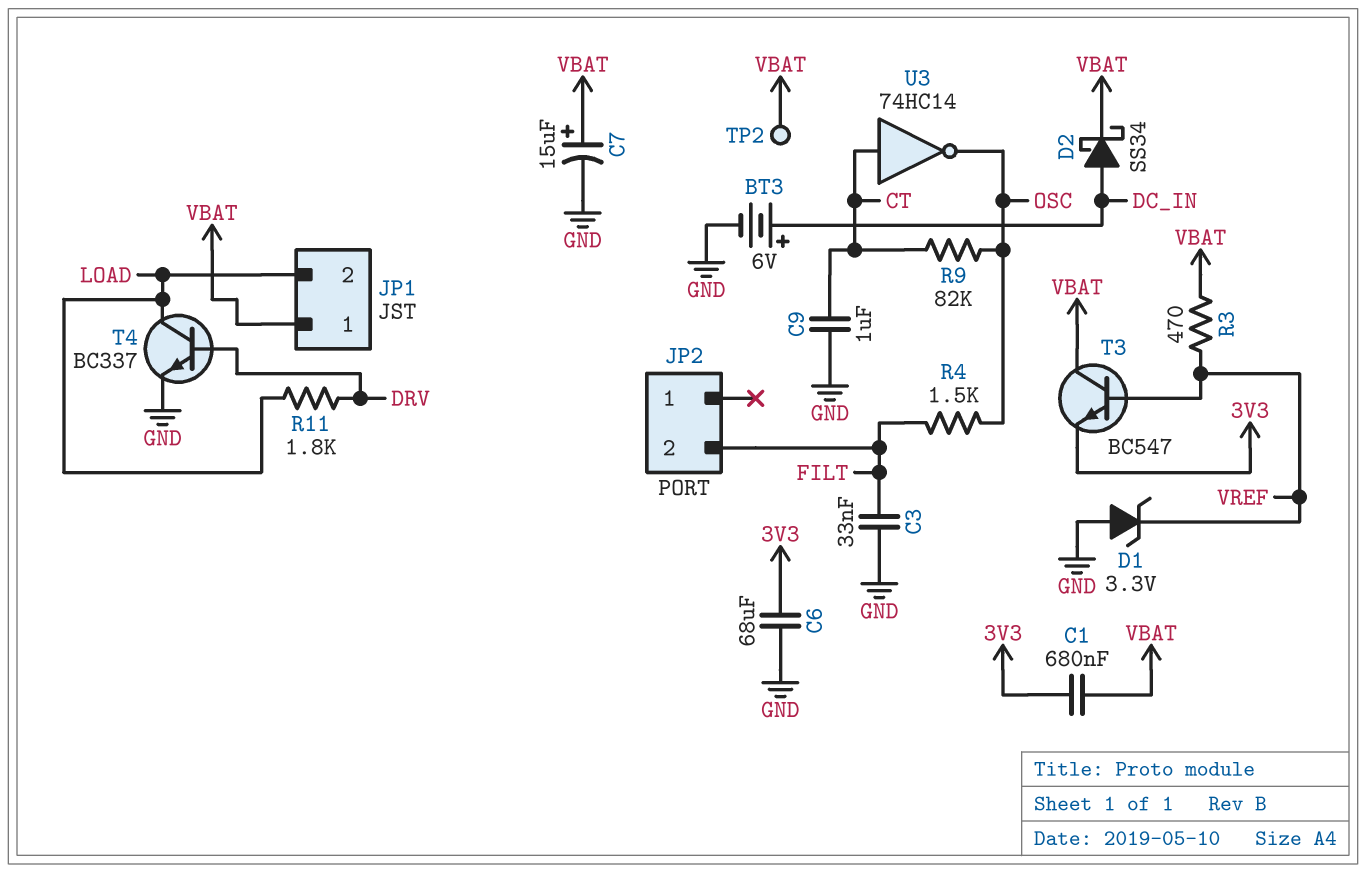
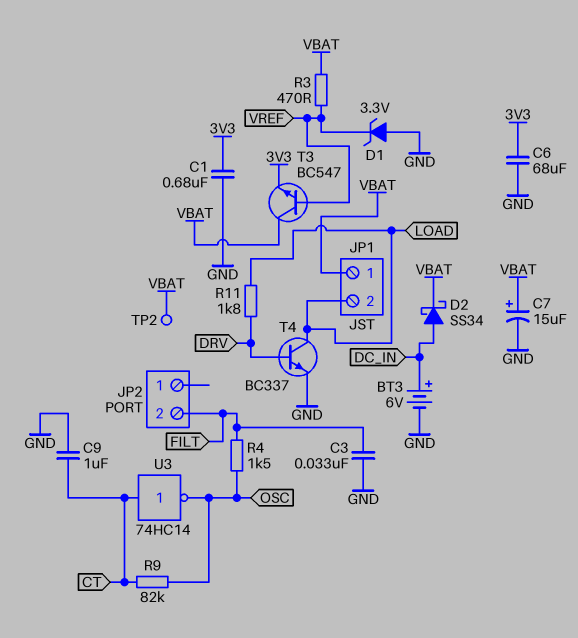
C1: 680nF (3V3, VBAT) -> 680nF (3V3, GND)

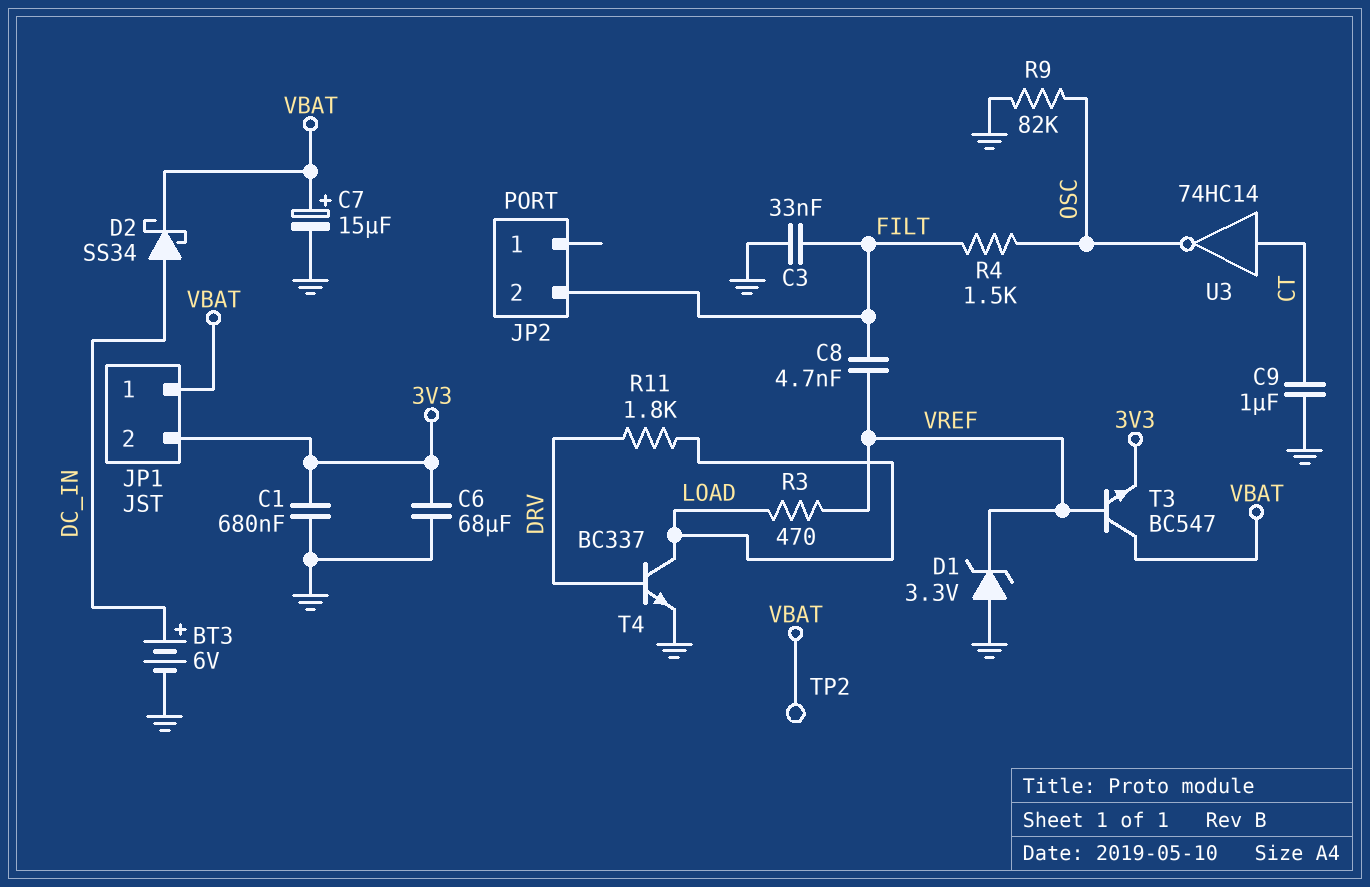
C8: none -> 4.7nF (FILT, VREF)
JP1 pin 2: LOAD -> 3V3
R3: 470 (VBAT, VREF) -> 470 (LOAD, VREF)
R9: 82k (CT, OSC) -> 82k (GND, OSC)

